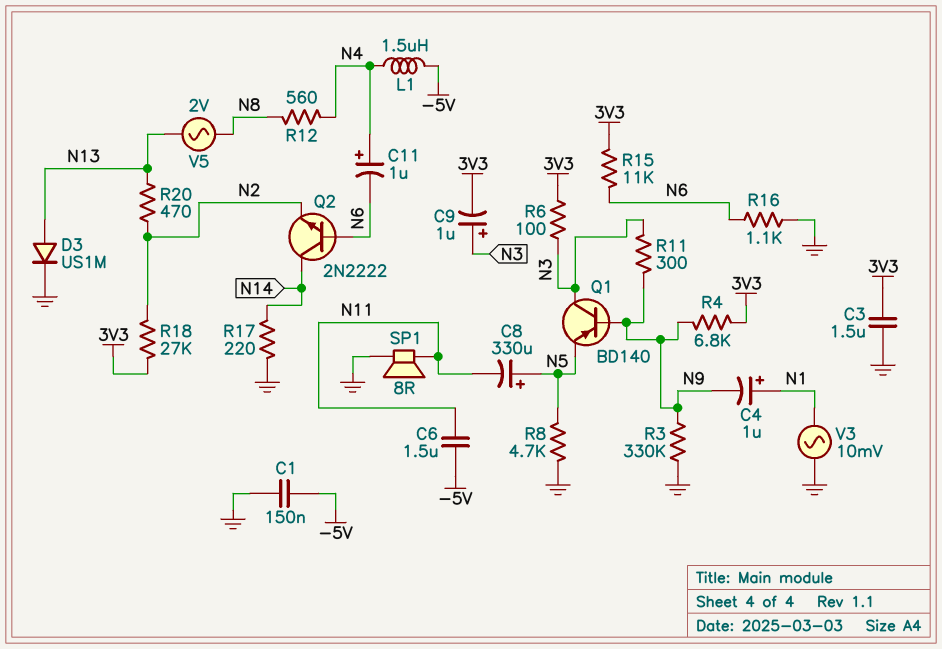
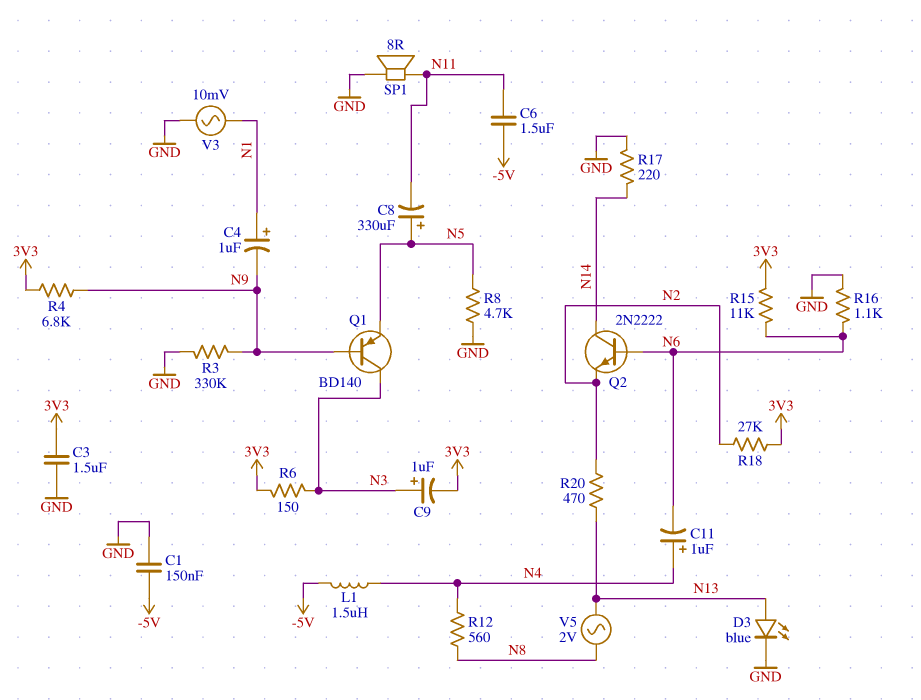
D3: diode US1M (A N13, K GND) -> LED blue (A N13, K GND)
R6: 100 (3V3, N3) -> 150 (3V3, N3)
R11: 300 (N3, N9) -> none

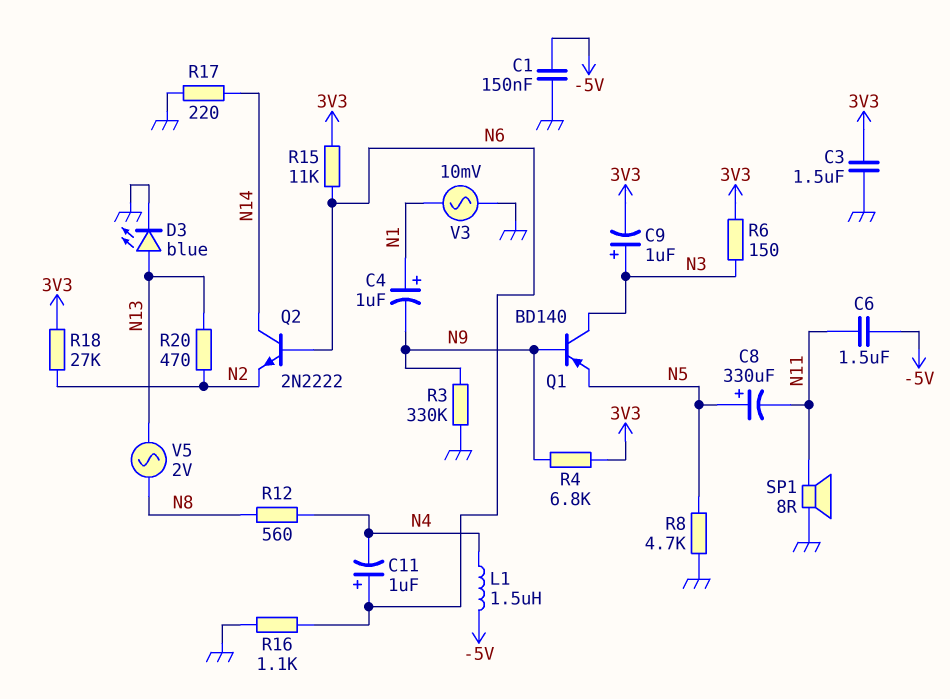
C11: 1uF (plus N4, minus N6) -> 1uF (plus N6, minus N4)

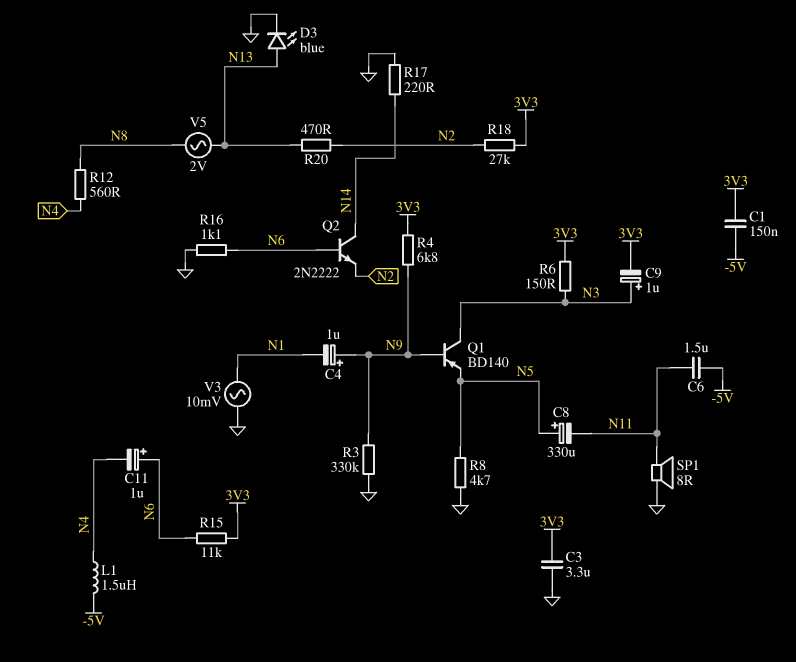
C1: 150nF (-5V, GND) -> 150nF (-5V, 3V3)
C3: 1.5uF (3V3, GND) -> 3.3uF (3V3, GND)
C4: 1uF (plus N1, minus N9) -> 1uF (plus N9, minus N1)

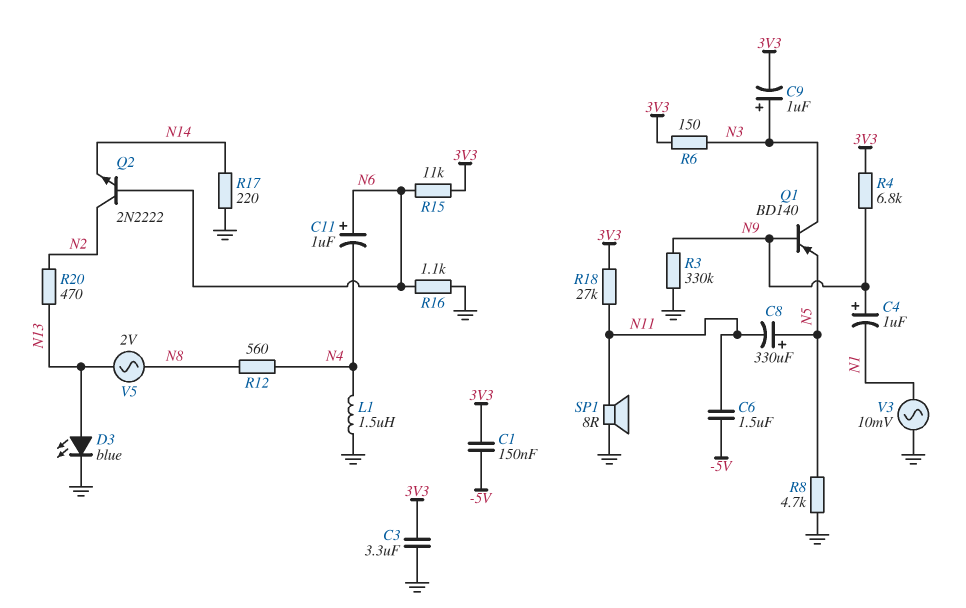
L1: 1.5uH (-5V, N4) -> 1.5uH (GND, N4)
Q2: NPN 2N2222 (B N6, C N14, E N2) -> NPN 2N2222 (B N6, C N2, E N14)
R18: 27k (3V3, N2) -> 27k (3V3, N11)

